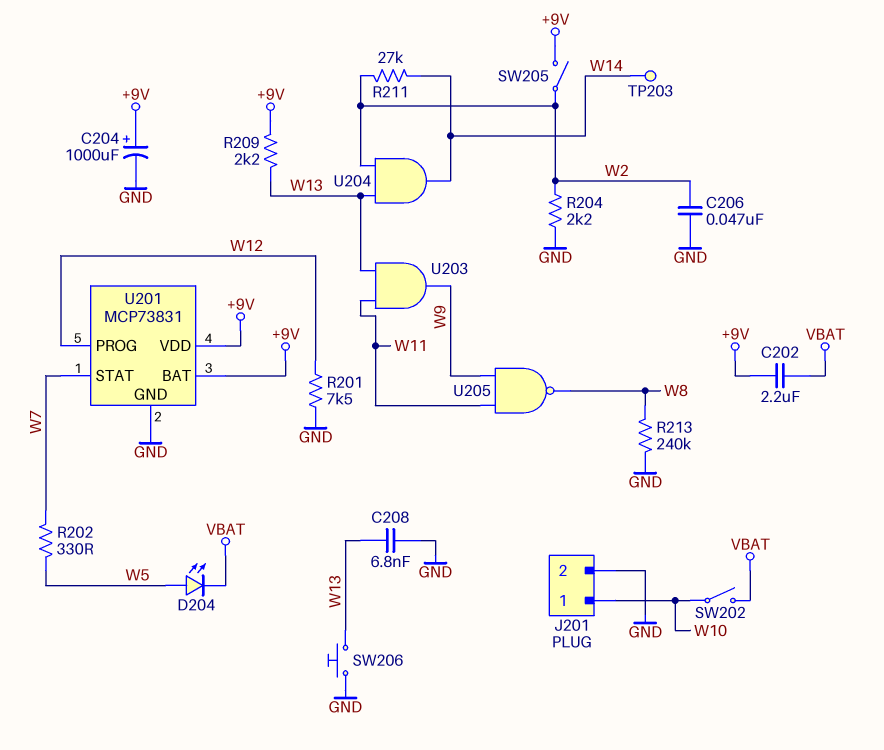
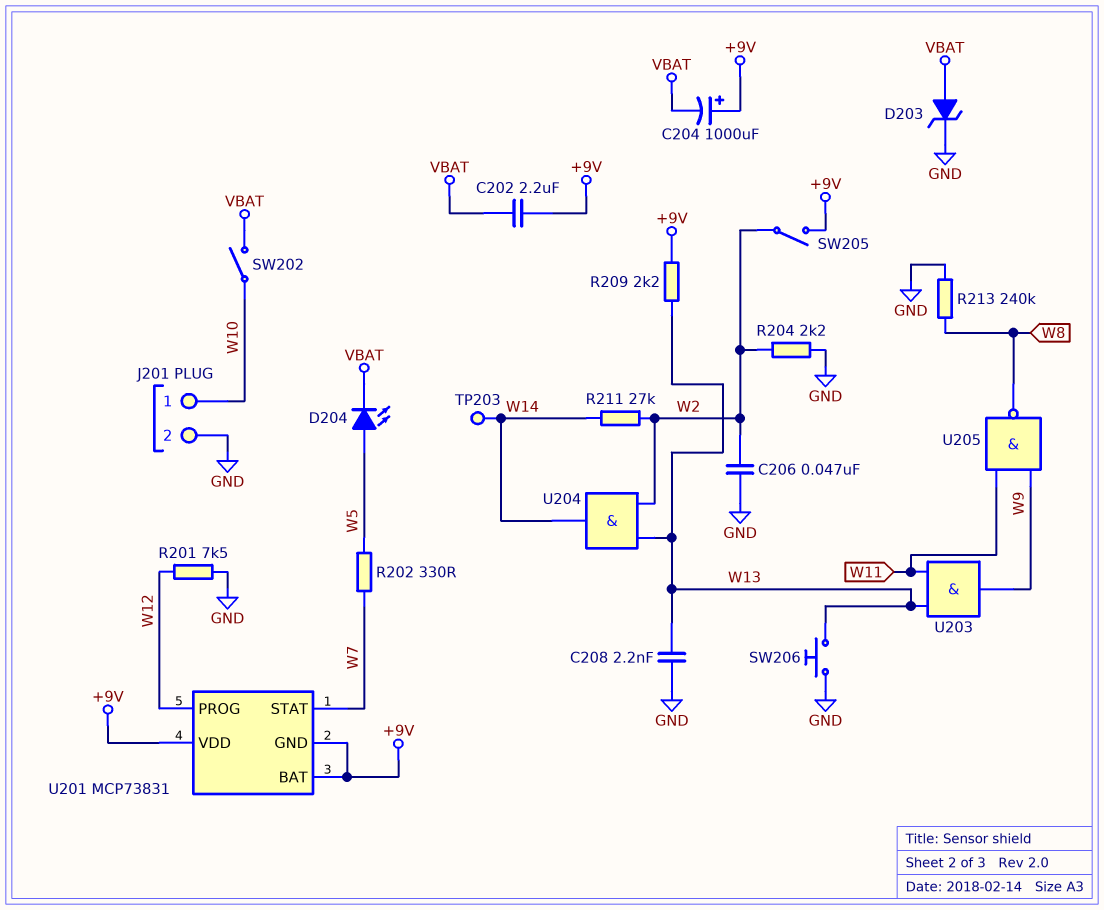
C204: 1000uF (plus +9V, minus GND) -> 1000uF (plus +9V, minus VBAT)
C208: 6.8nF (GND, W13) -> 2.2nF (GND, W13)
D203: none -> zener (A VBAT, K GND)
U201 pin GND: GND -> +9V

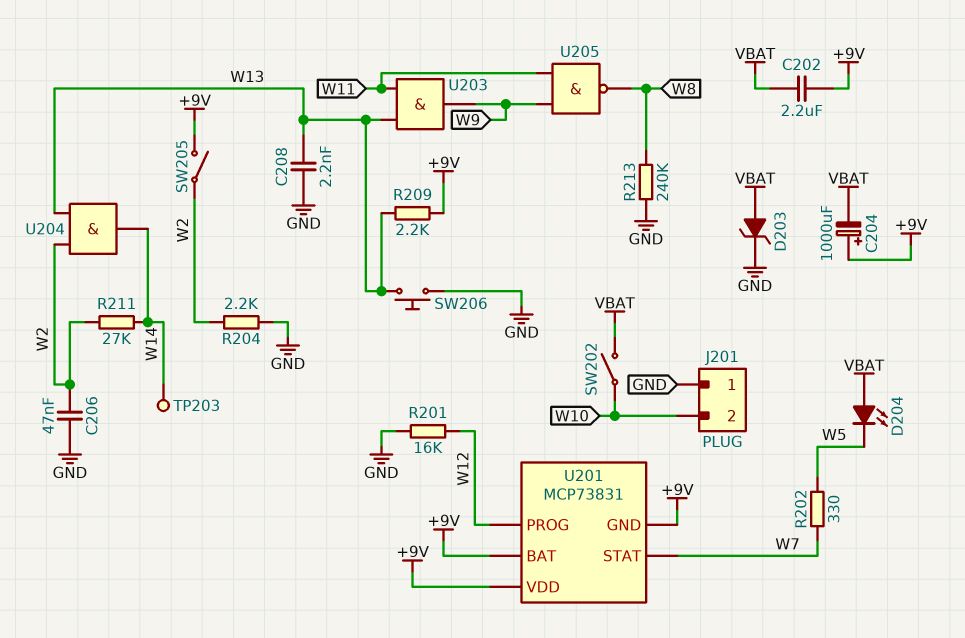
D204: LED (A W5, K VBAT) -> LED (A VBAT, K W5)
J201 pin 1: W10 -> GND
J201 pin 2: GND -> W10
R201: 7.5k (GND, W12) -> 16k (GND, W12)

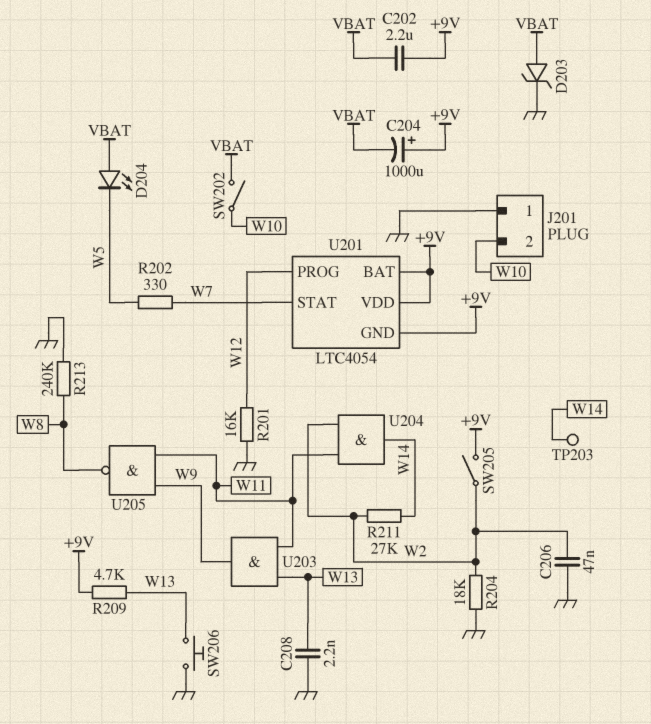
R204: 2.2k (GND, W2) -> 18k (GND, W2)
R209: 2.2k (+9V, W13) -> 4.7k (+9V, W13)
U201: MCP73831 -> LTC4054
U204: AND (in W2, in W13, out W14) -> AND (in W2, in W11, out W14)

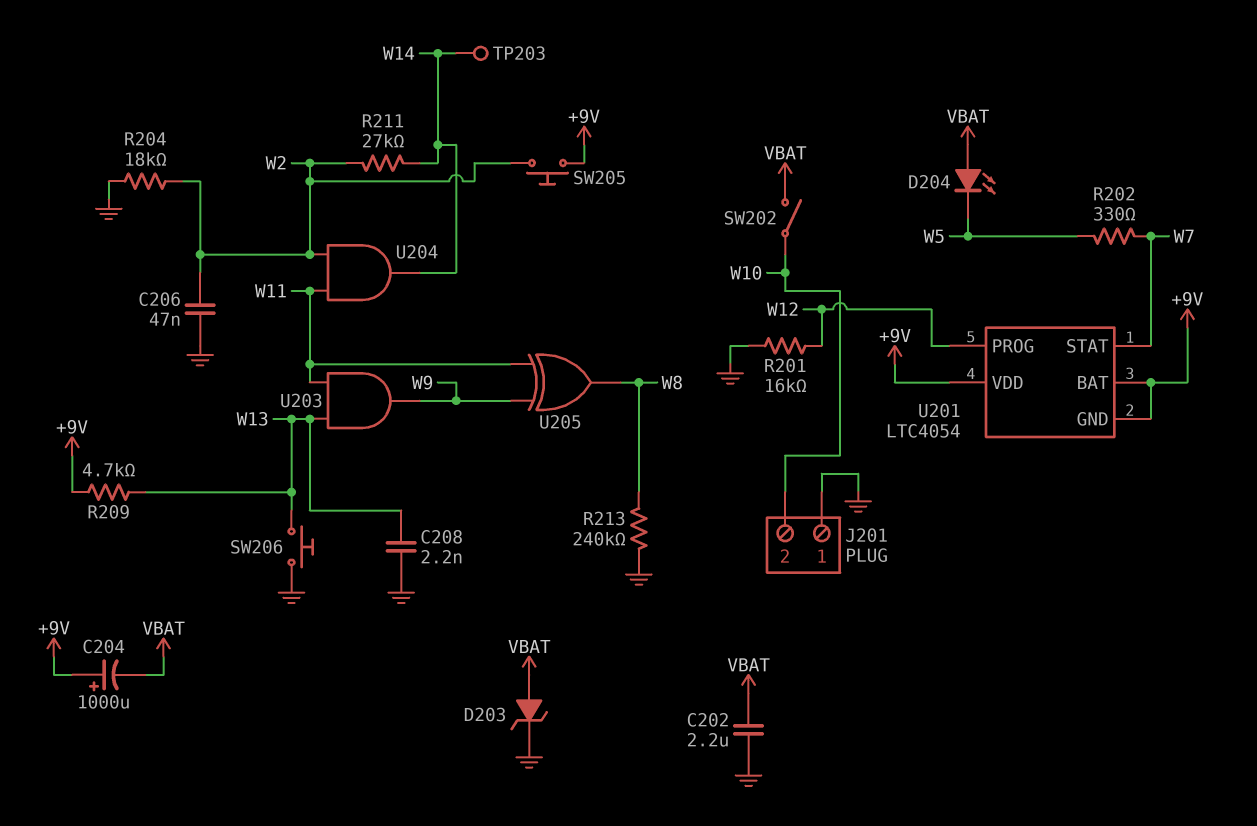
C202: 2.2uF (+9V, VBAT) -> 2.2uF (GND, VBAT)
SW205: switch (+9V, W2) -> button (+9V, W2)
U205: NAND (in W9, in W11, out W8) -> XOR (in W9, in W11, out W8)

